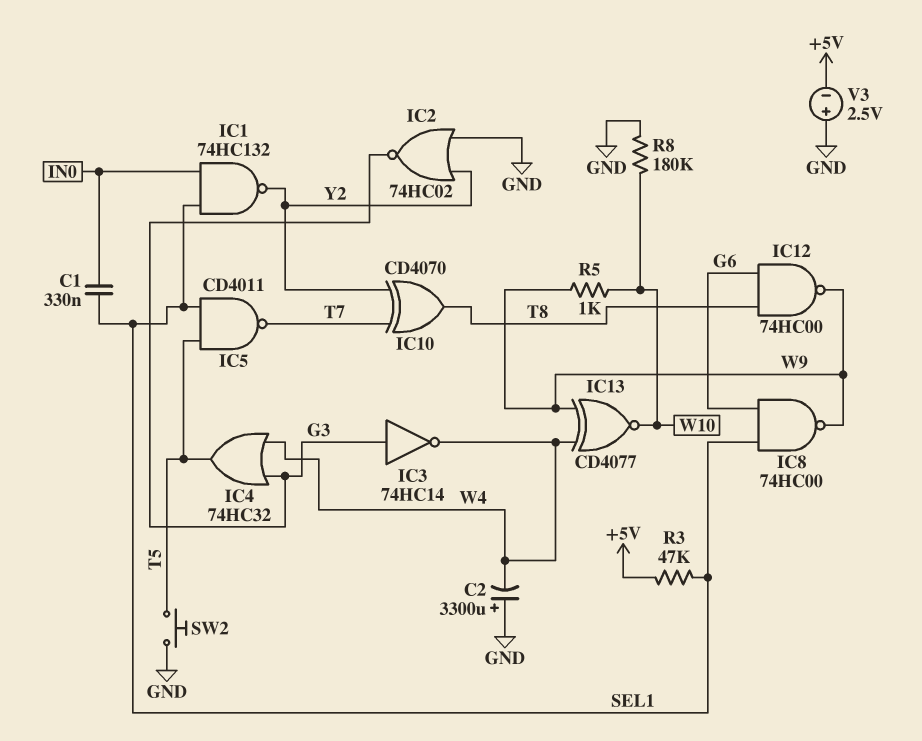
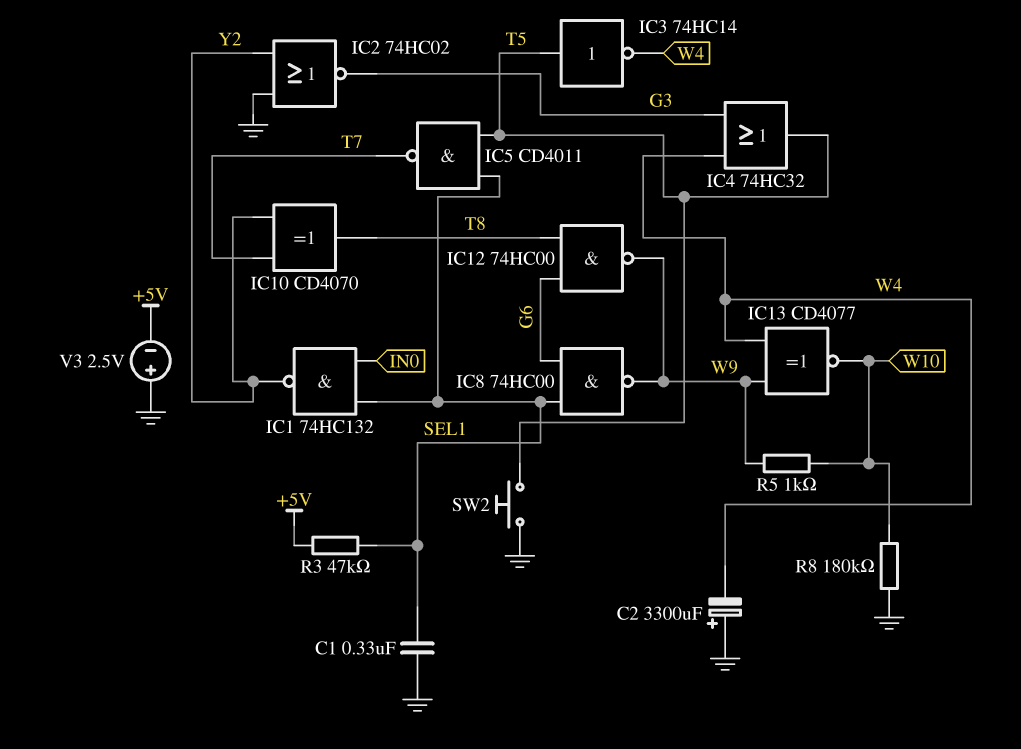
C1: 330nF (IN0, SEL1) -> 330nF (GND, SEL1)
IC3: NOT 74HC14 (in G3, out W4) -> NOT 74HC14 (in T5, out W4)

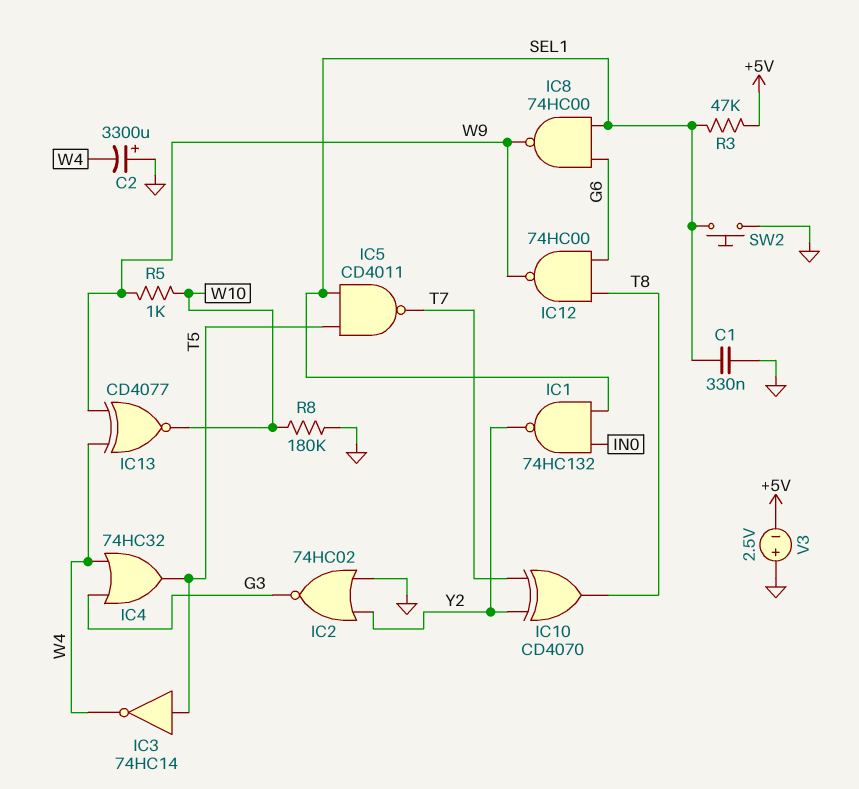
SW2: button (GND, T5) -> button (GND, SEL1)

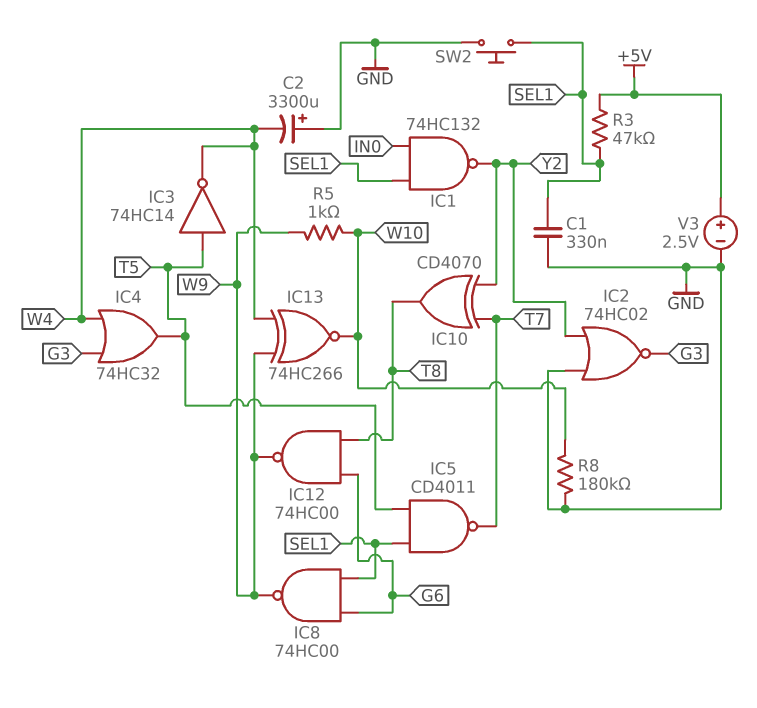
IC13: XNOR CD4077 (in W4, in W9, out W10) -> XNOR 74HC266 (in W4, in W9, out W10)
V3: 2.5V (plus GND, minus +5V) -> 2.5V (plus +5V, minus GND)

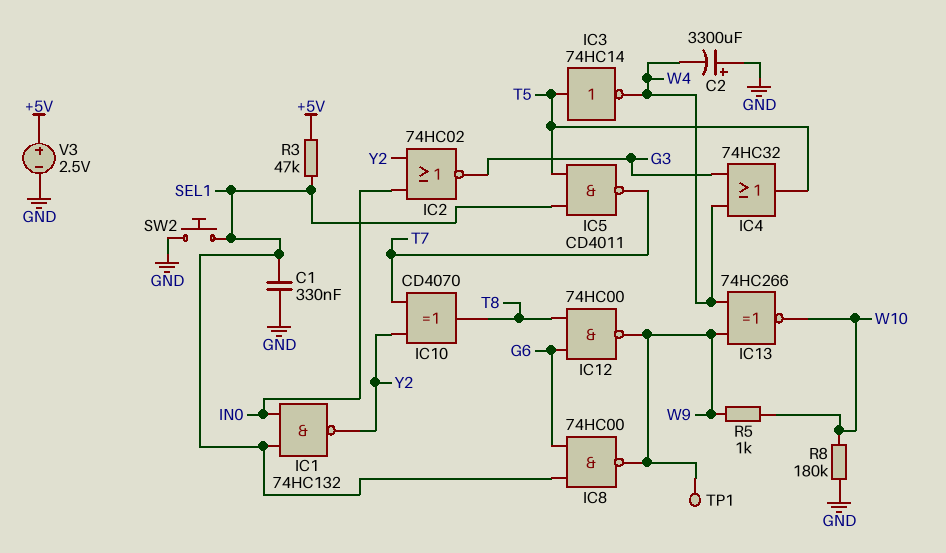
IC2: NOR 74HC02 (in GND, in Y2, out G3) -> NOR 74HC02 (in IN0, in Y2, out G3)
TP1: none -> test point (W9)

